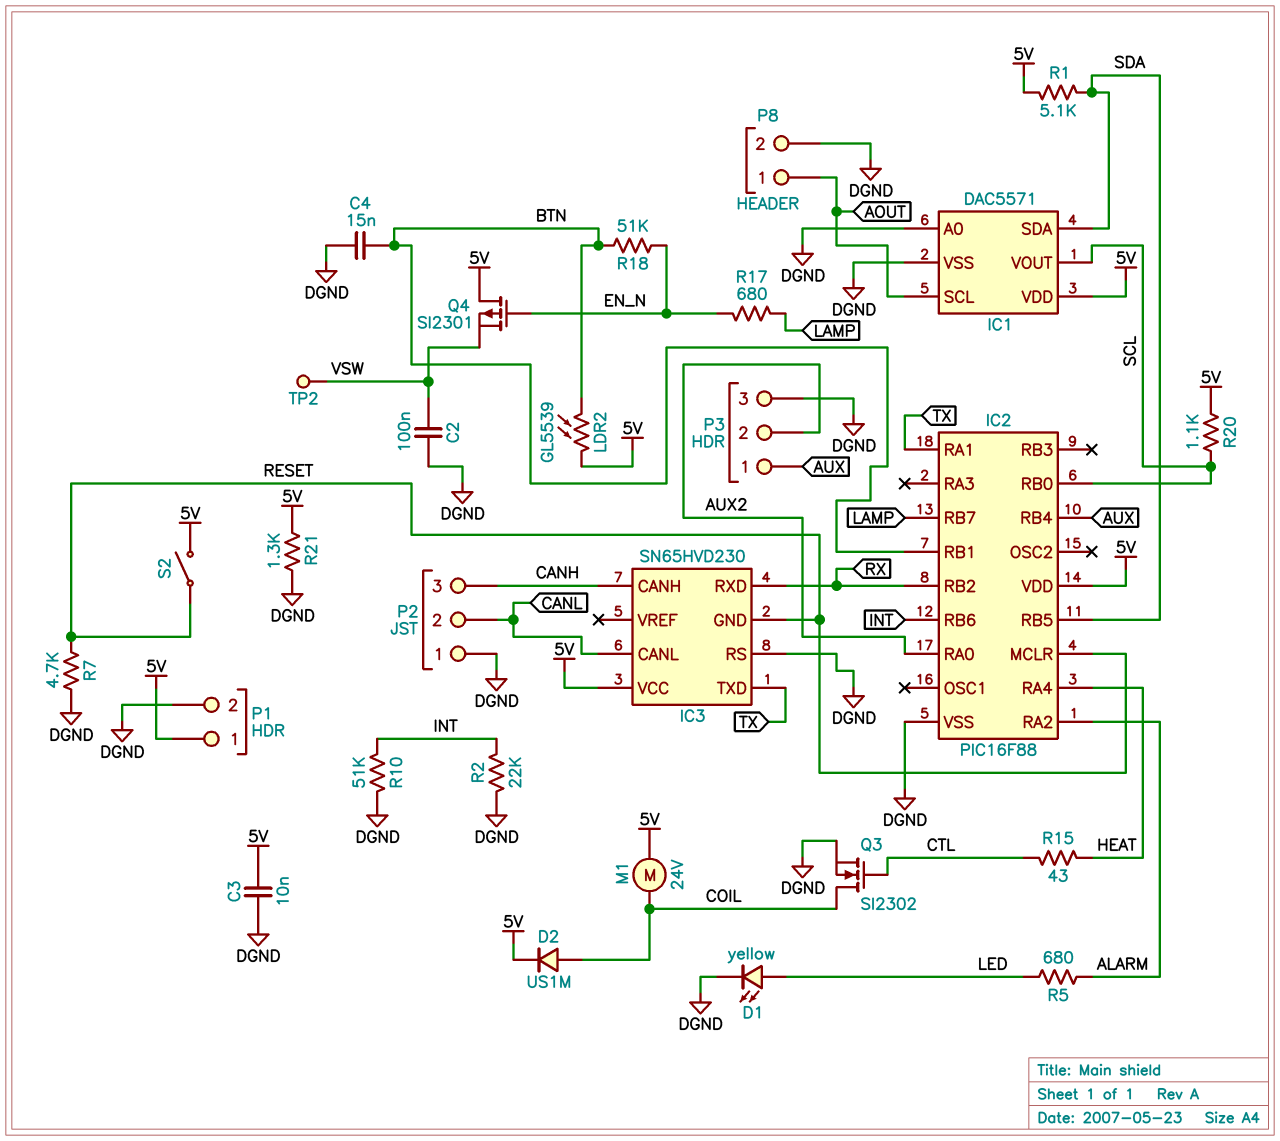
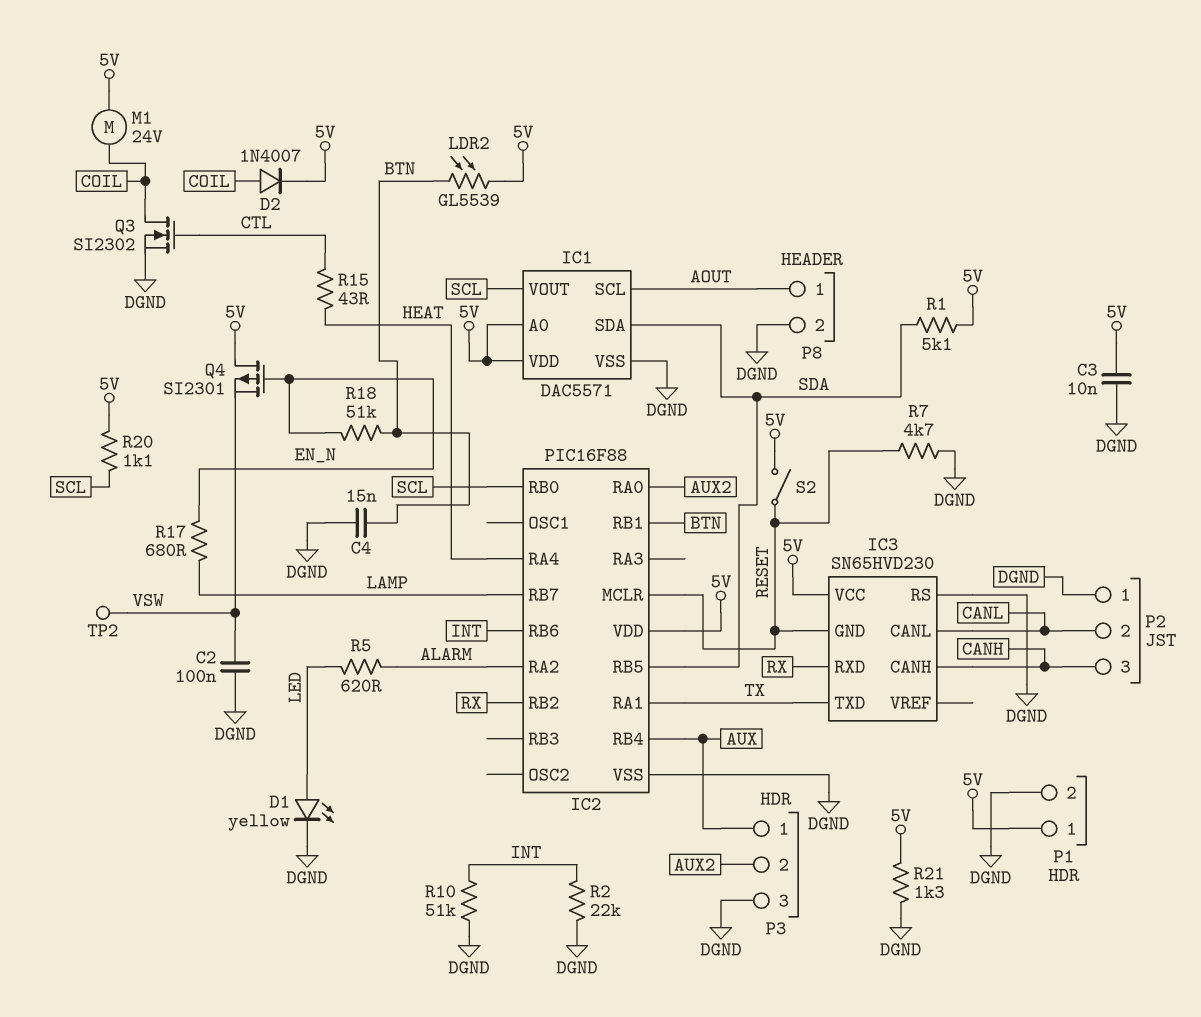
D2: diode US1M (A COIL, K 5V) -> diode 1N4007 (A COIL, K 5V)
IC1 pin A0: DGND -> 5V
R5: 680 (ALARM, LED) -> 620 (ALARM, LED)

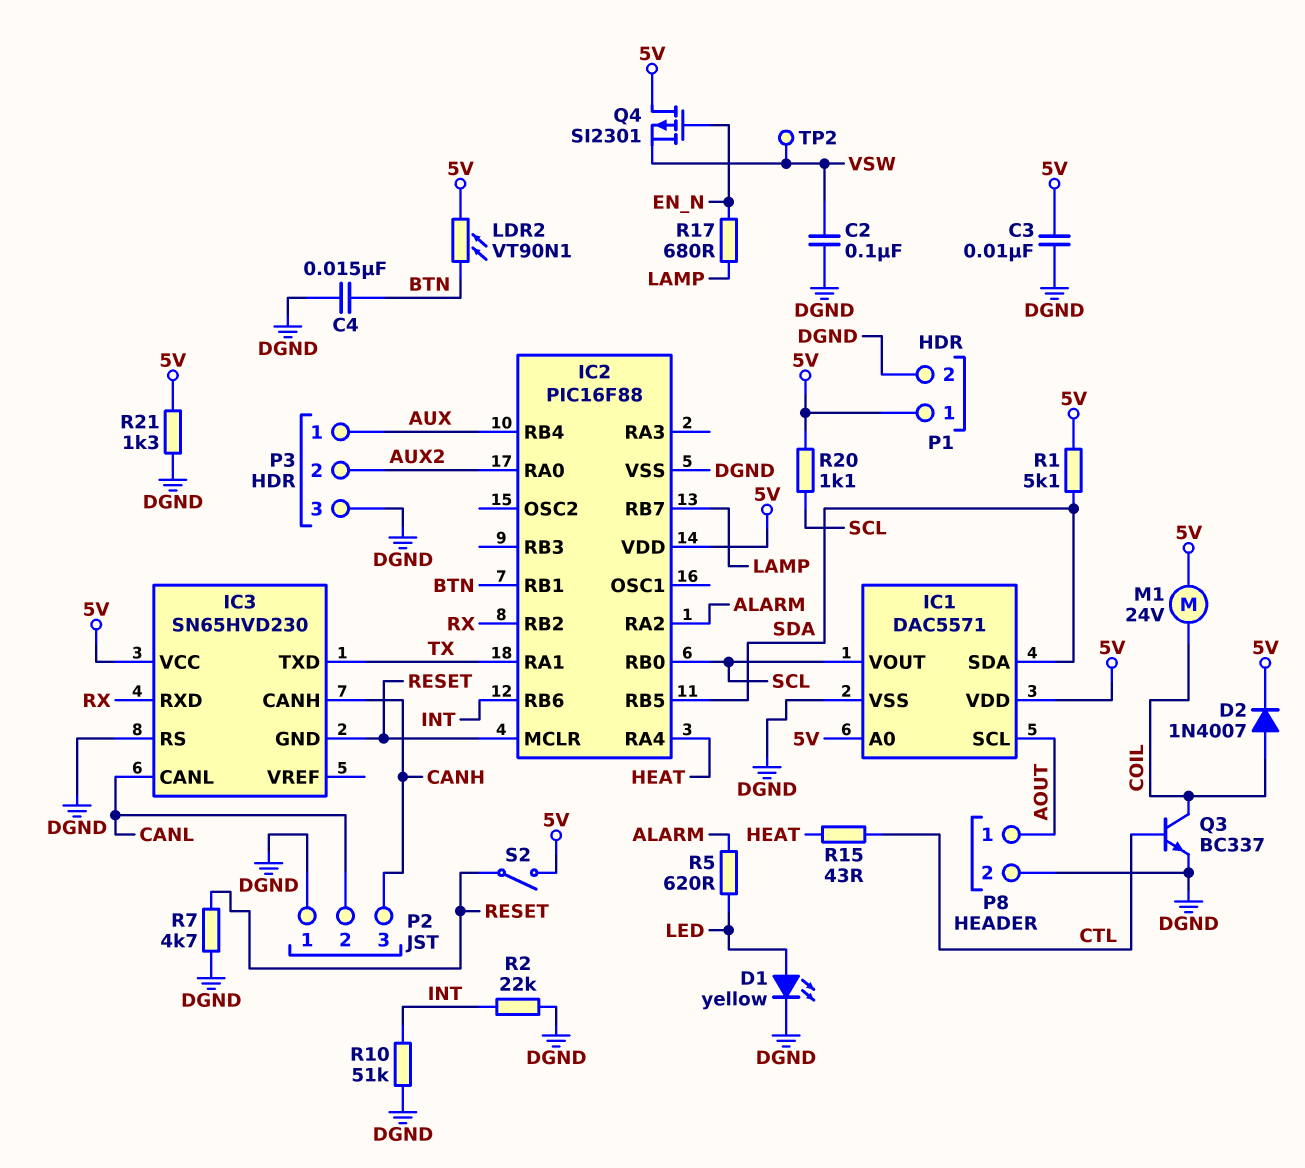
LDR2: GL5539 (5V, BTN) -> VT90N1 (5V, BTN)
Q3: NMOS SI2302 (G CTL, D COIL, S DGND) -> NPN BC337 (B CTL, C COIL, E DGND)
R18: 51k (BTN, EN_N) -> none

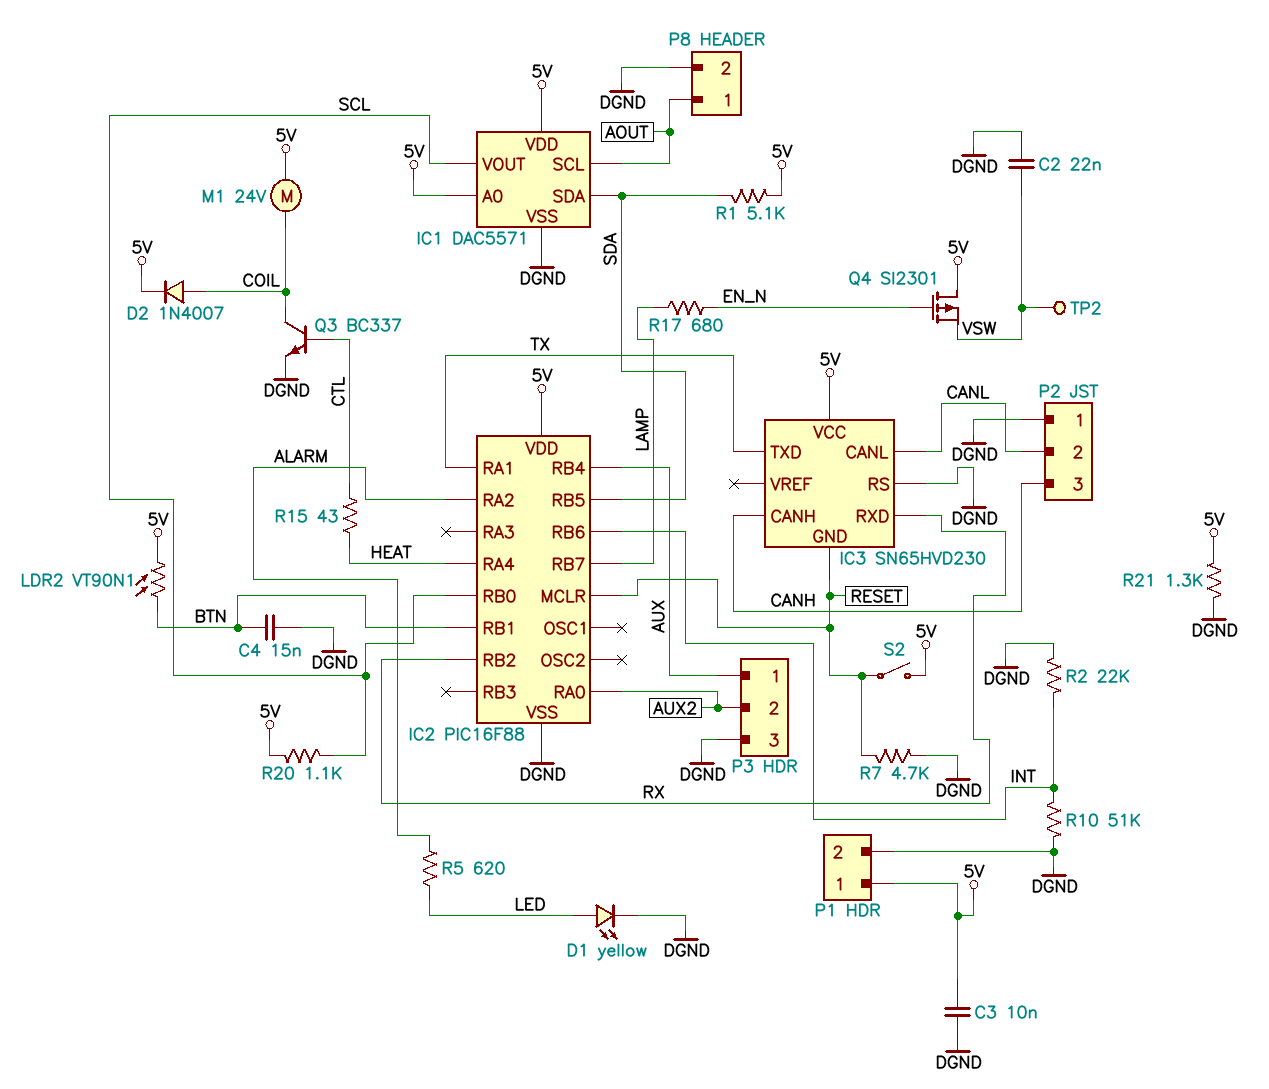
C2: 100nF (DGND, VSW) -> 22nF (DGND, VSW)

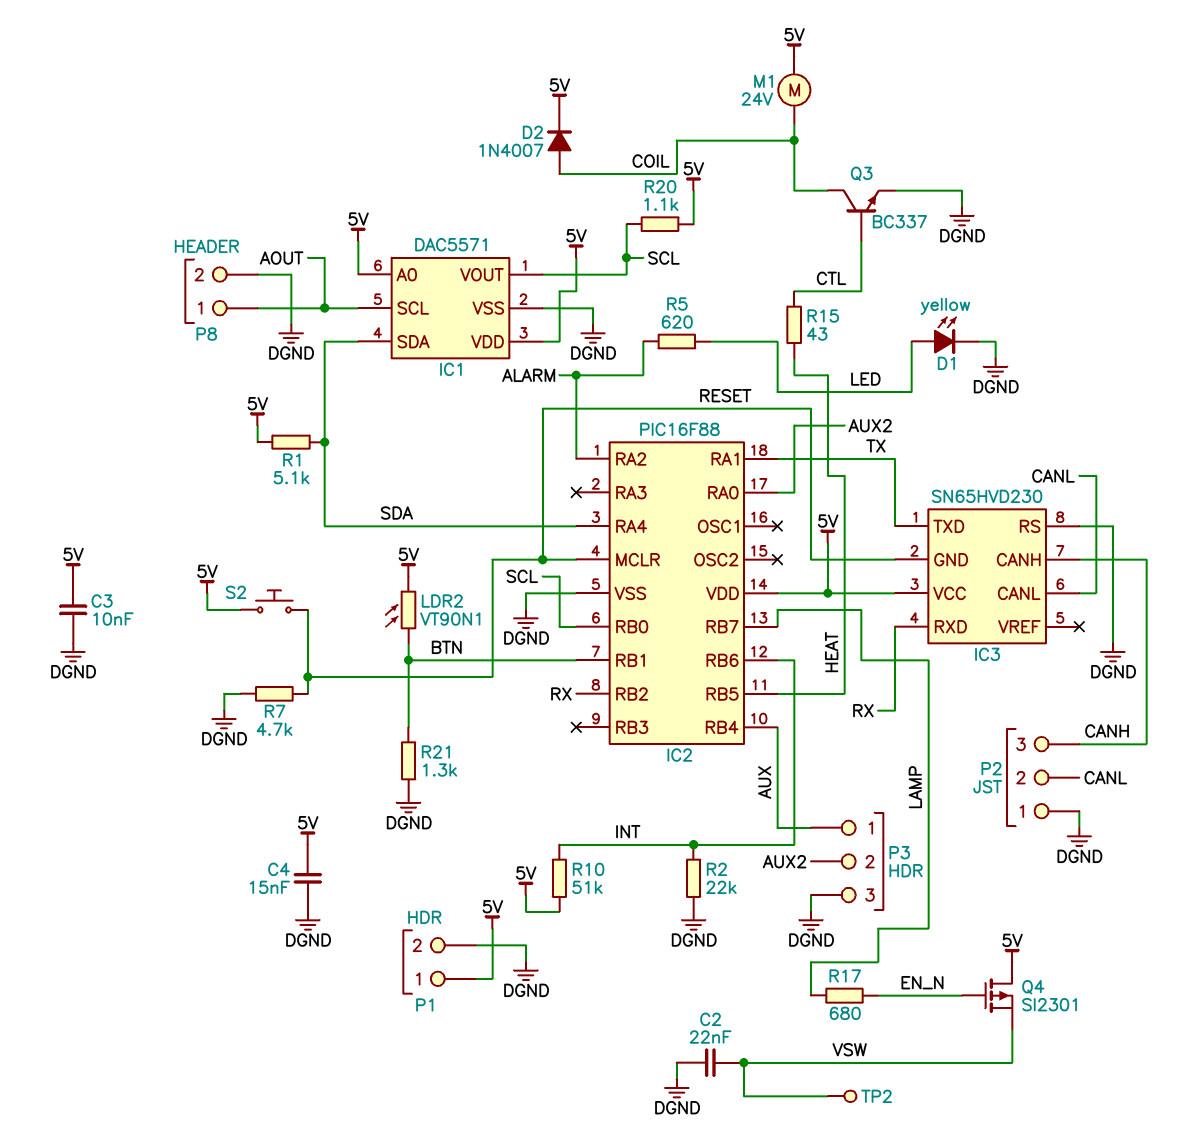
C4: 15nF (BTN, DGND) -> 15nF (5V, DGND)
IC2 pin RA4: HEAT -> SDA
IC2 pin RB5: SDA -> HEAT
R10: 51k (DGND, INT) -> 51k (5V, INT)
R21: 1.3k (5V, DGND) -> 1.3k (BTN, DGND)
S2: switch (5V, RESET) -> button (5V, RESET)

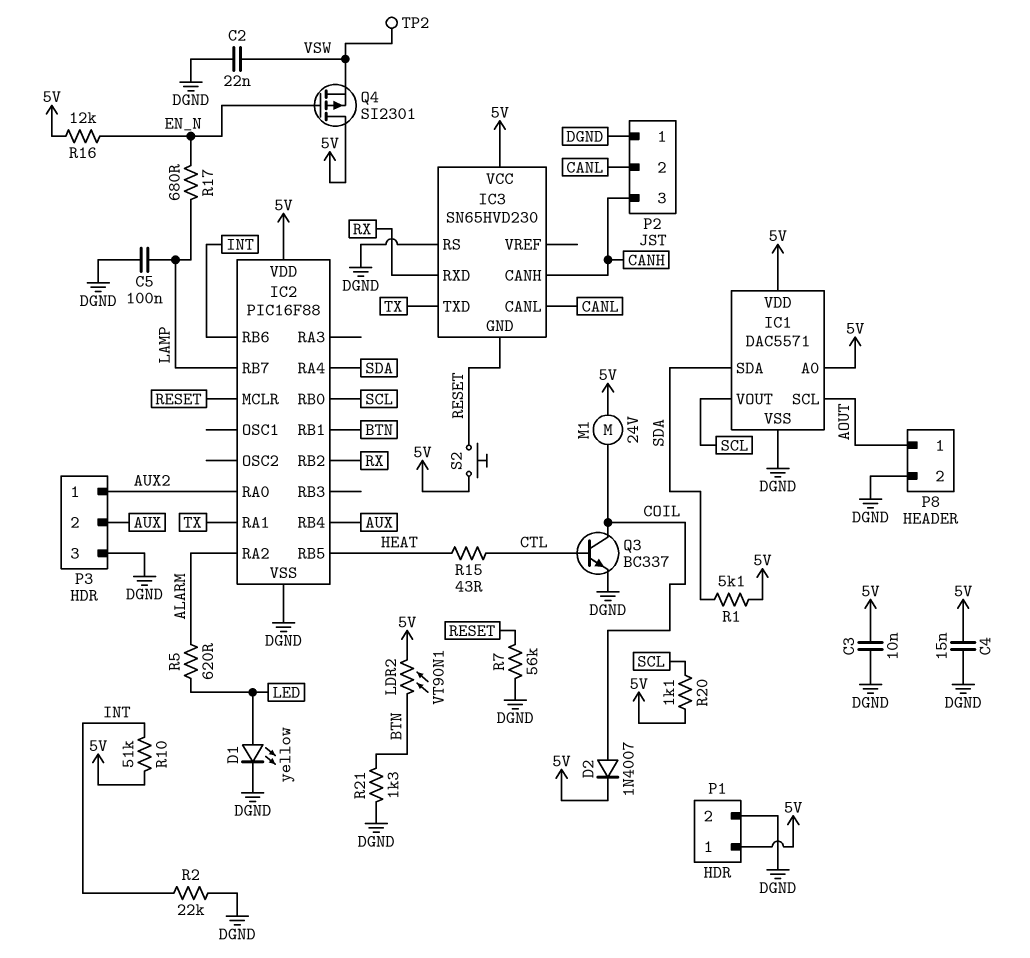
C5: none -> 100nF (DGND, LAMP)
P3 pin 1: AUX -> AUX2
P3 pin 2: AUX2 -> AUX
R7: 4.7k (DGND, RESET) -> 56k (DGND, RESET)
R16: none -> 12k (5V, EN_N)

